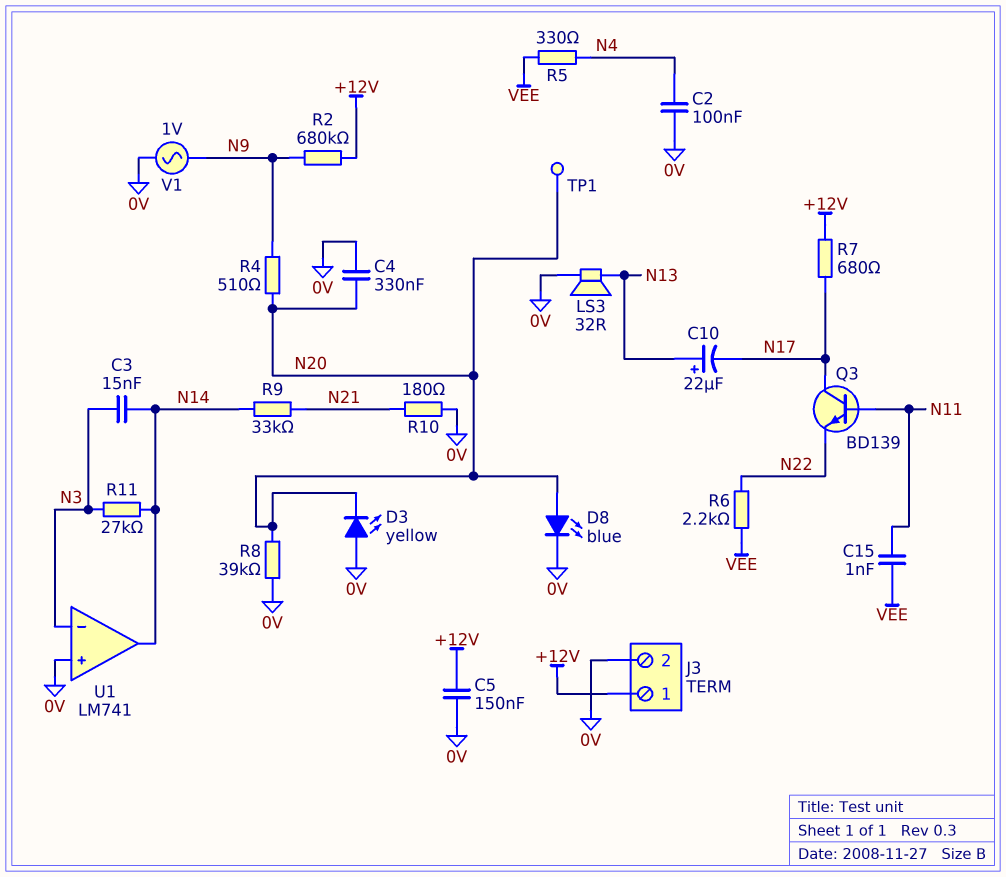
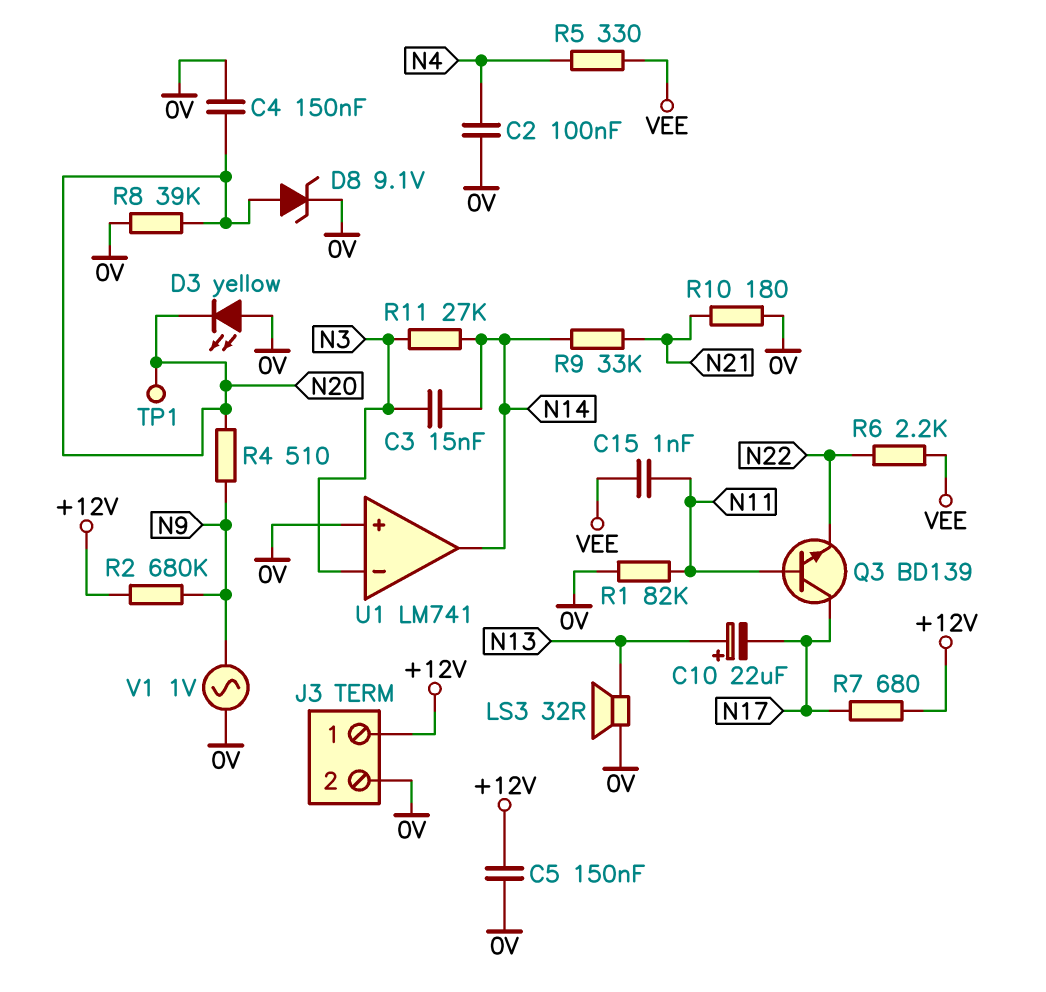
C4: 330nF (0V, N20) -> 150nF (0V, N20)
D8: LED blue (A N20, K 0V) -> zener 9.1V (A N20, K 0V)
R1: none -> 82k (0V, N11)

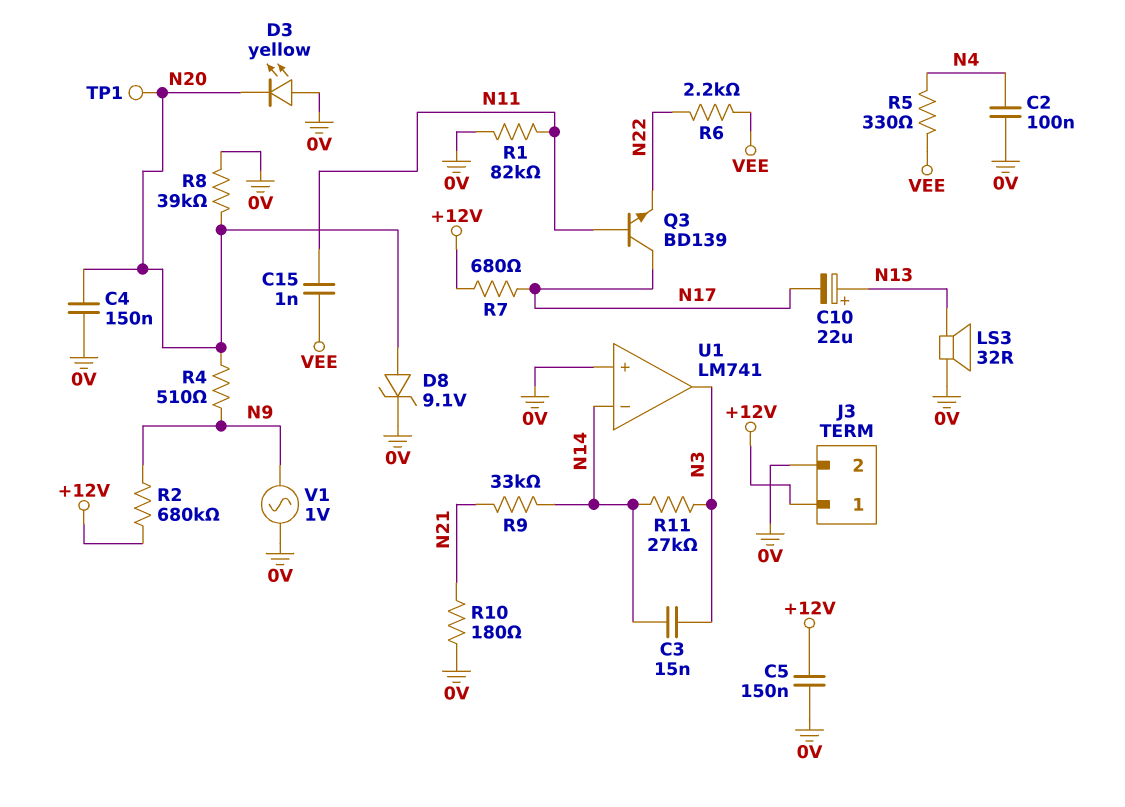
U1 pin in-: N3 -> N14
U1 pin out: N14 -> N3

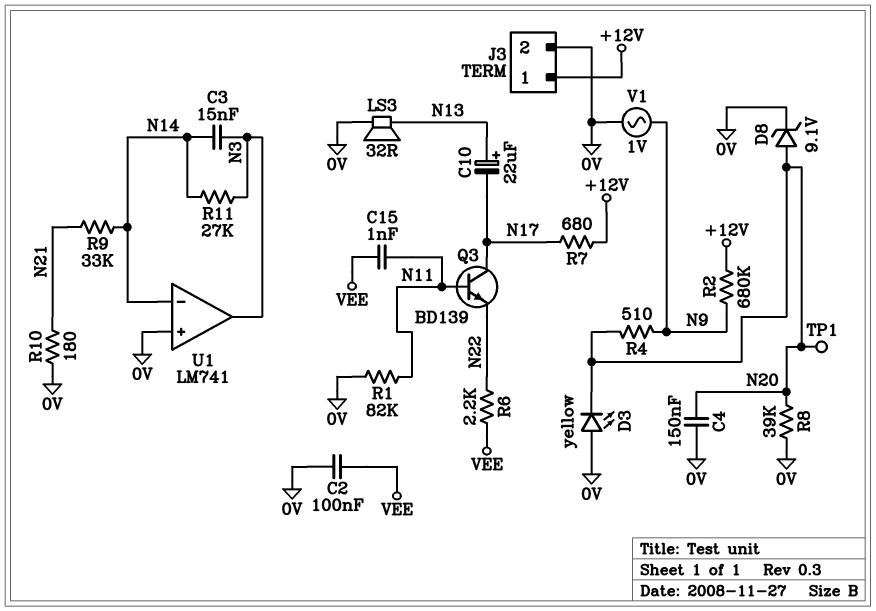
C2: 100nF (0V, N4) -> 100nF (0V, VEE)
C5: 150nF (+12V, 0V) -> none
R5: 330 (N4, VEE) -> none

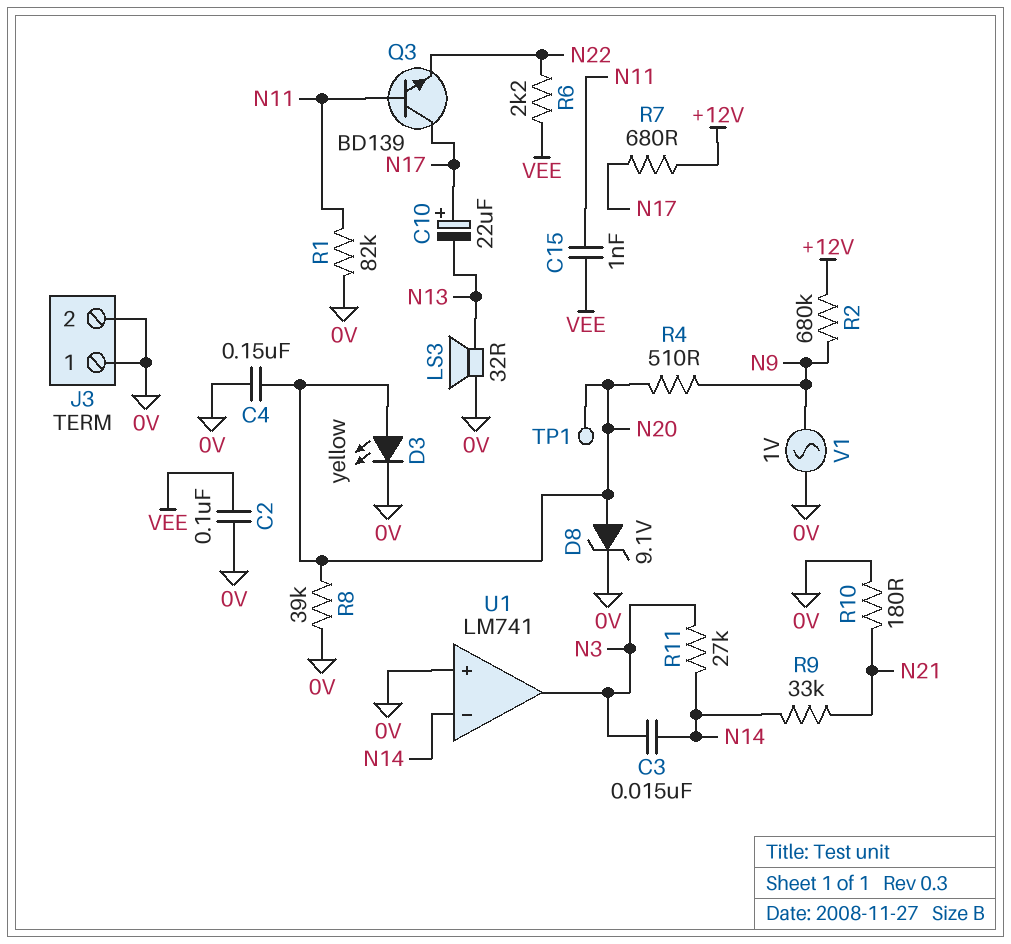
C10: 22uF (plus N13, minus N17) -> 22uF (plus N17, minus N13)
D3: LED yellow (A 0V, K N20) -> LED yellow (A N20, K 0V)
J3 pin 1: +12V -> 0V

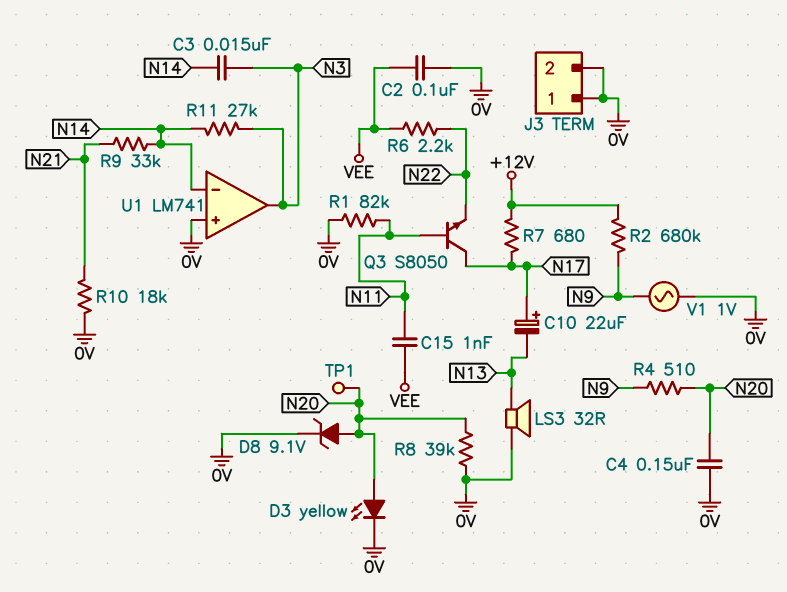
Q3: NPN BD139 (B N11, C N17, E N22) -> NPN S8050 (B N11, C N17, E N22)
R10: 180 (0V, N21) -> 18k (0V, N21)

